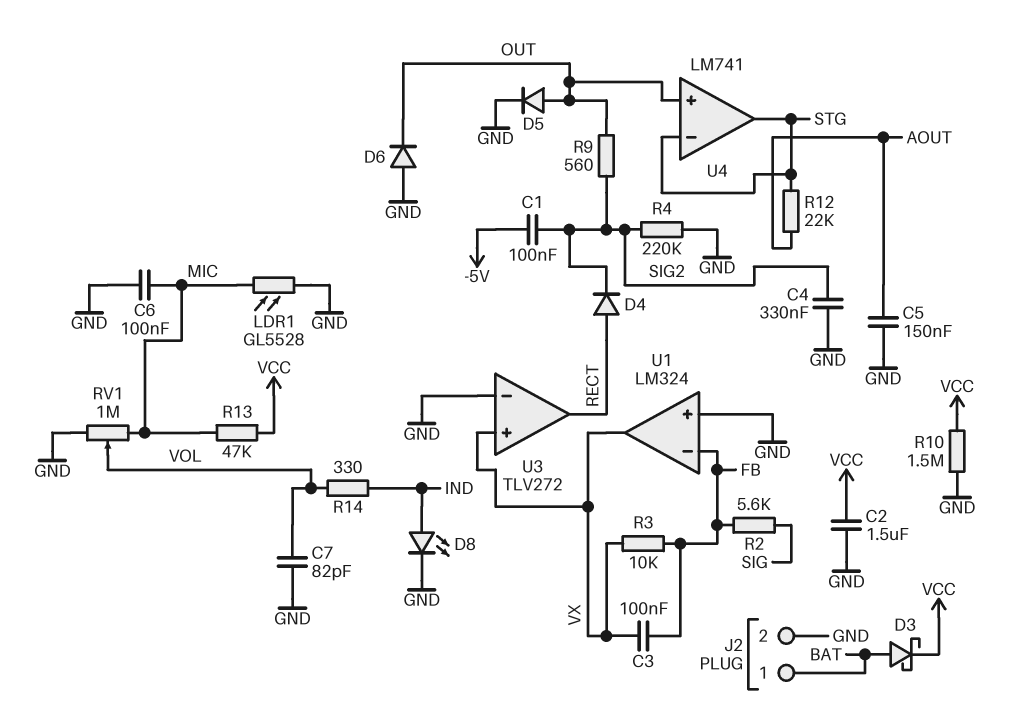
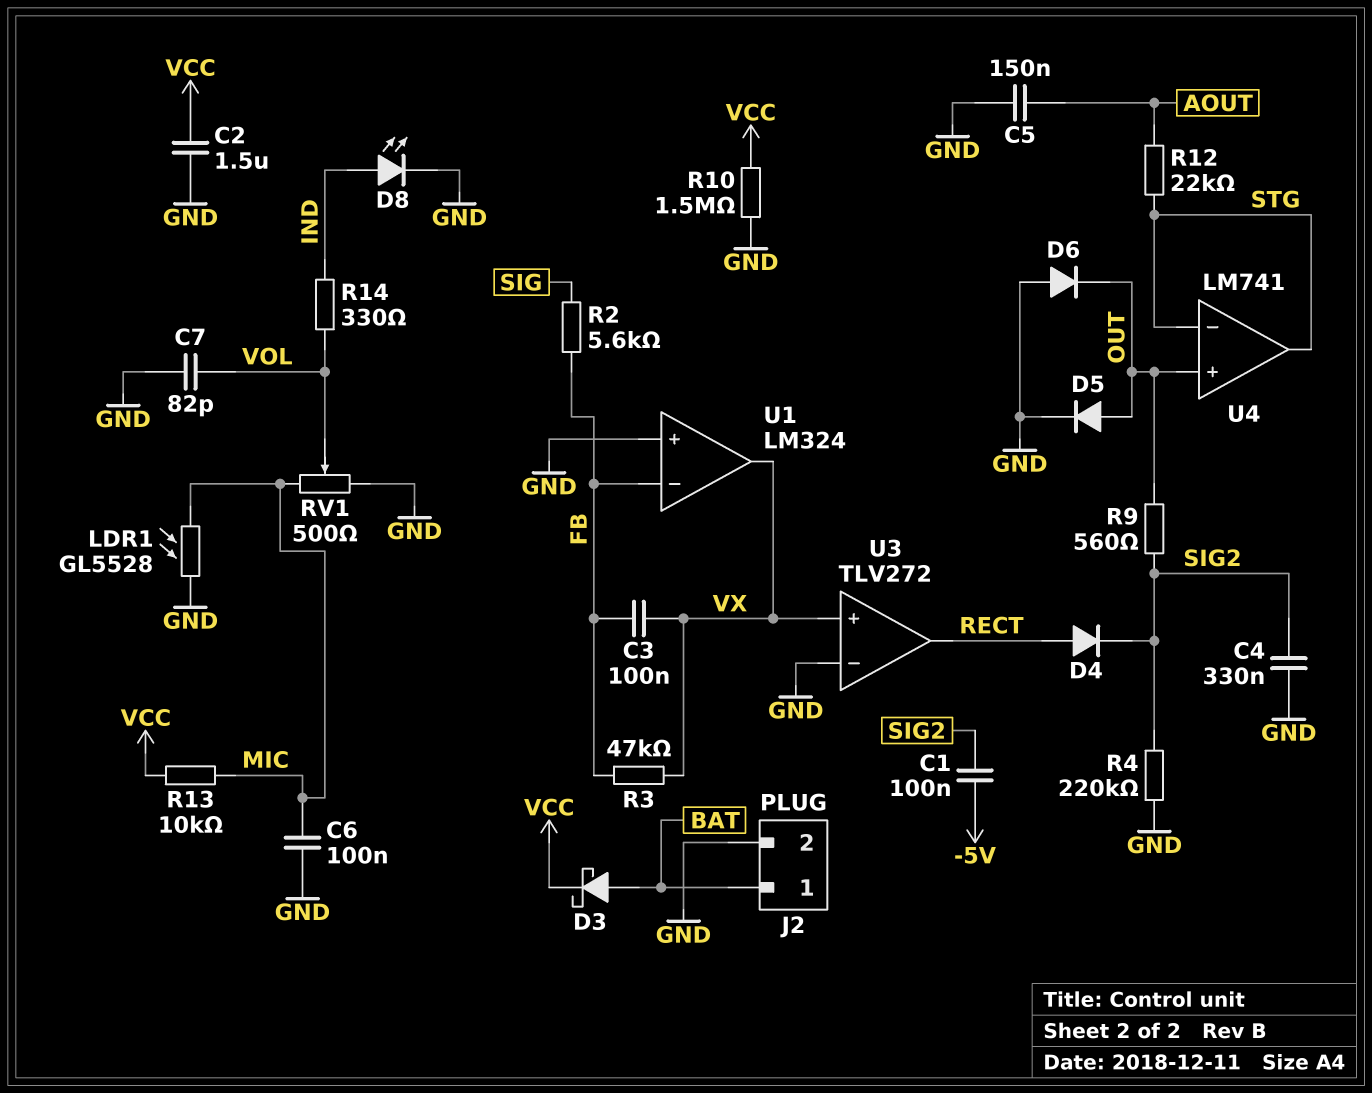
R3: 10k (FB, VX) -> 47k (FB, VX)
R13: 47k (MIC, VCC) -> 10k (MIC, VCC)
RV1: 1M (GND, MIC, wiper VOL) -> 500 (GND, MIC, wiper VOL)

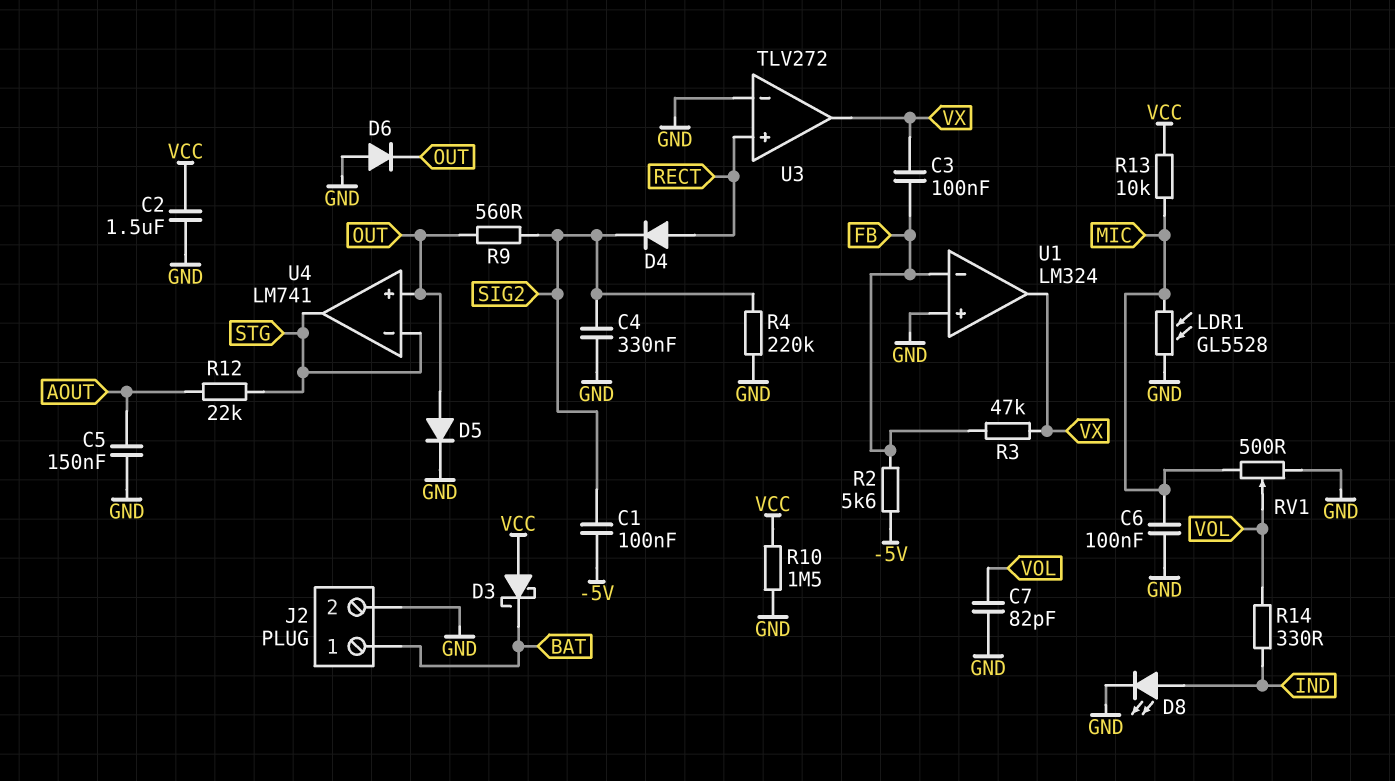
D3: schottky (A BAT, K VCC) -> schottky (A VCC, K BAT)
R2: 5.6k (FB, SIG) -> 5.6k (-5V, FB)
U3 pin in+: VX -> RECT
U3 pin out: RECT -> VX

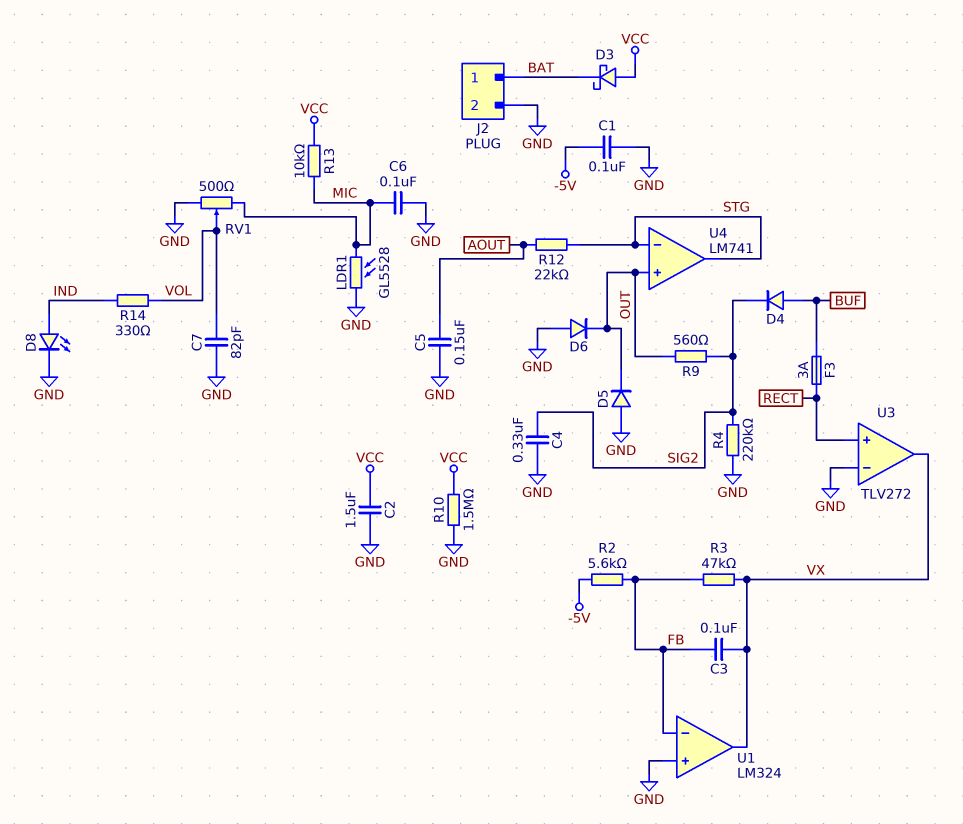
C1: 100nF (-5V, SIG2) -> 100nF (-5V, GND)
D4: diode (A RECT, K SIG2) -> diode (A BUF, K SIG2)
D5: diode (A OUT, K GND) -> diode (A GND, K OUT)
F3: none -> 3A (BUF, RECT)

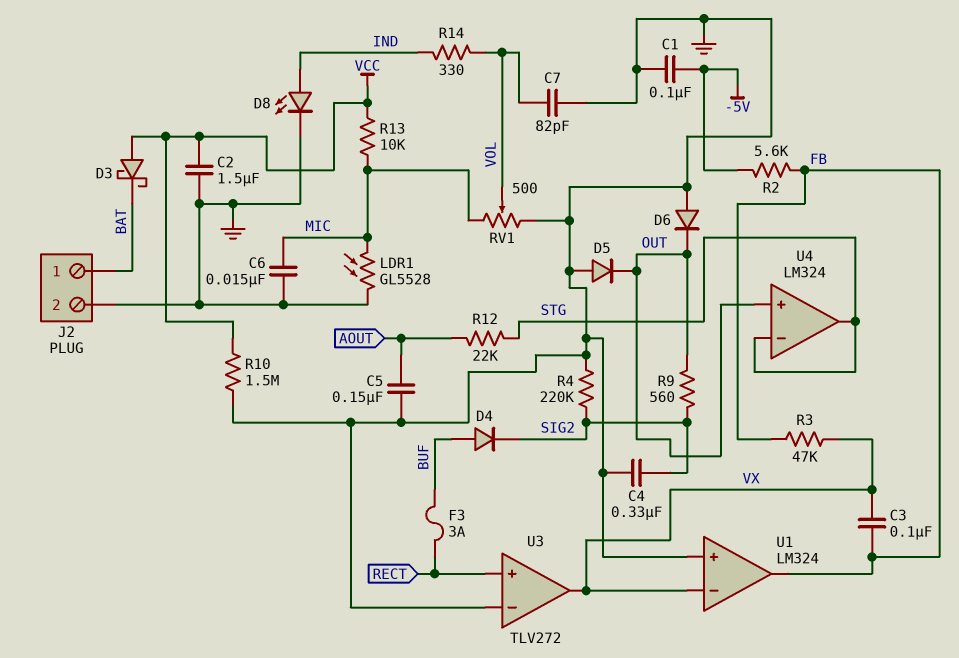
C6: 100nF (GND, MIC) -> 15nF (GND, MIC)
U1 pin in-: FB -> VX
U1 pin out: VX -> FB
U4: LM741 -> LM324

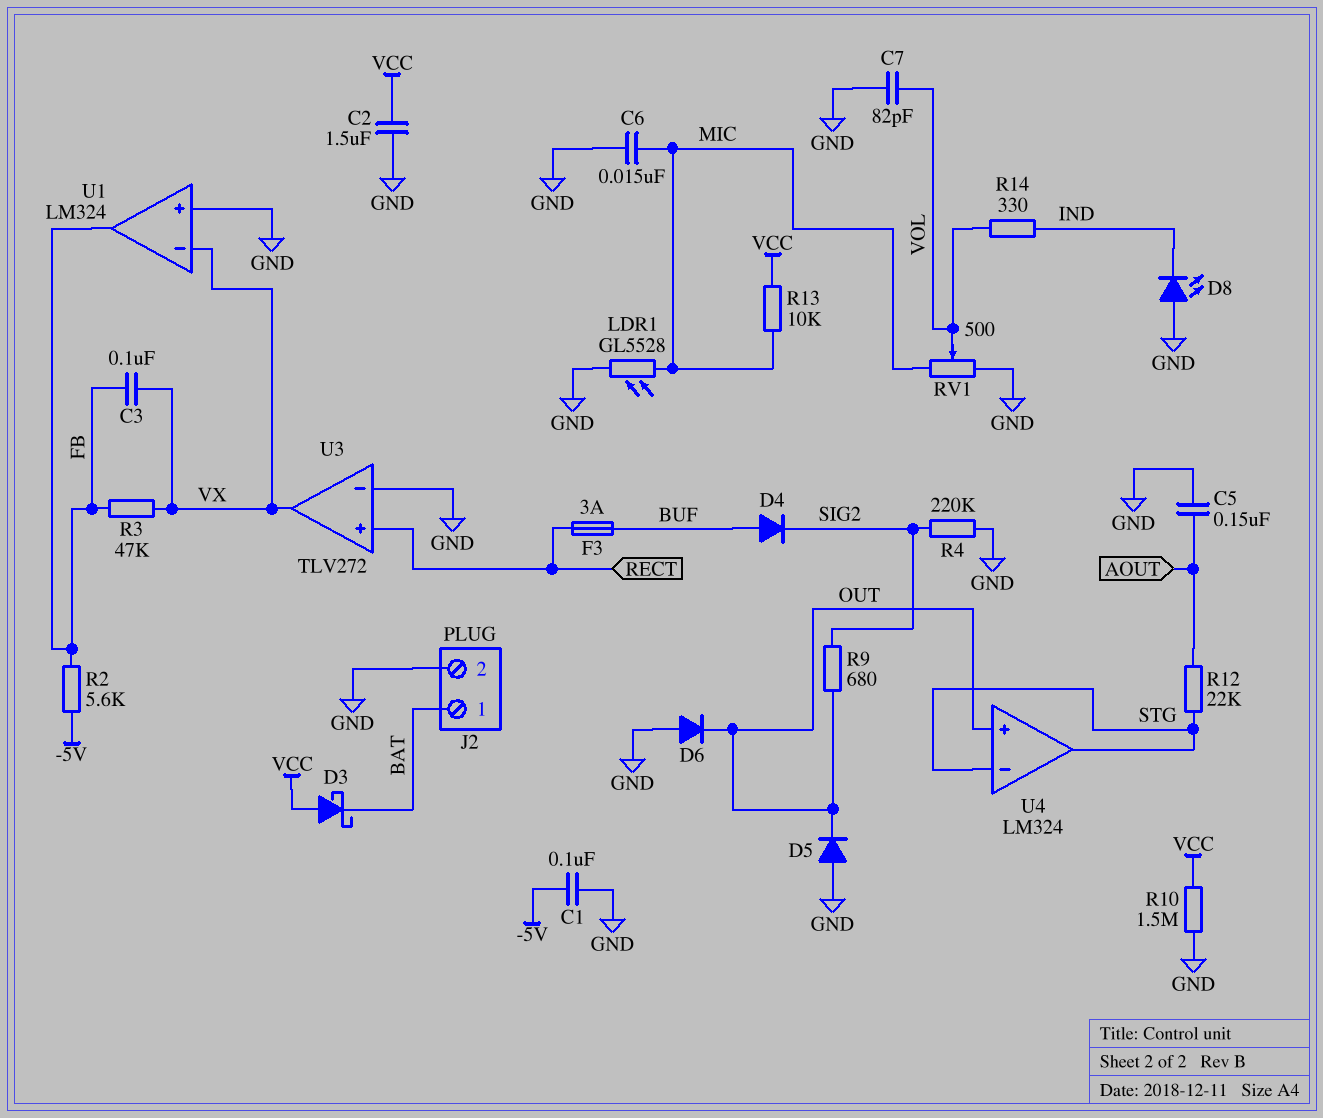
C4: 330nF (GND, SIG2) -> none
D8: LED (A IND, K GND) -> LED (A GND, K IND)
R9: 560 (OUT, SIG2) -> 680 (OUT, SIG2)

